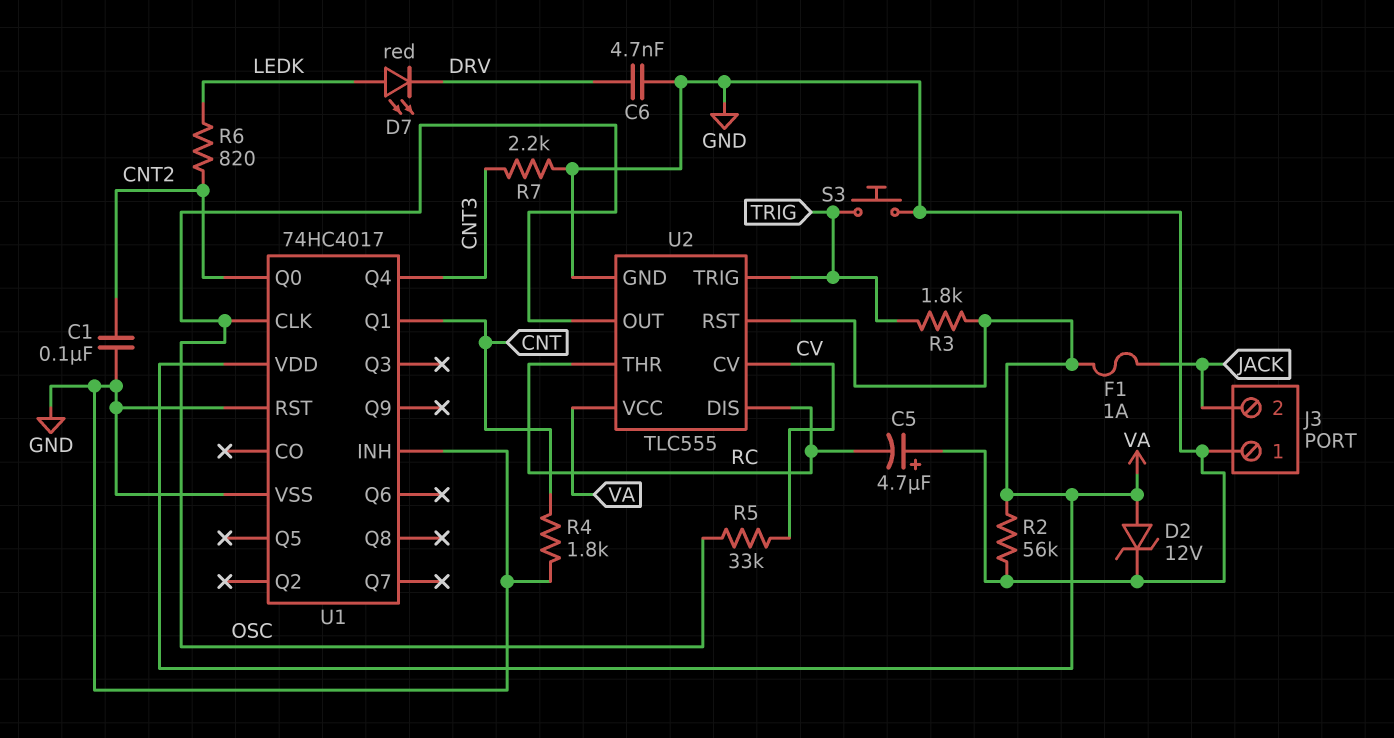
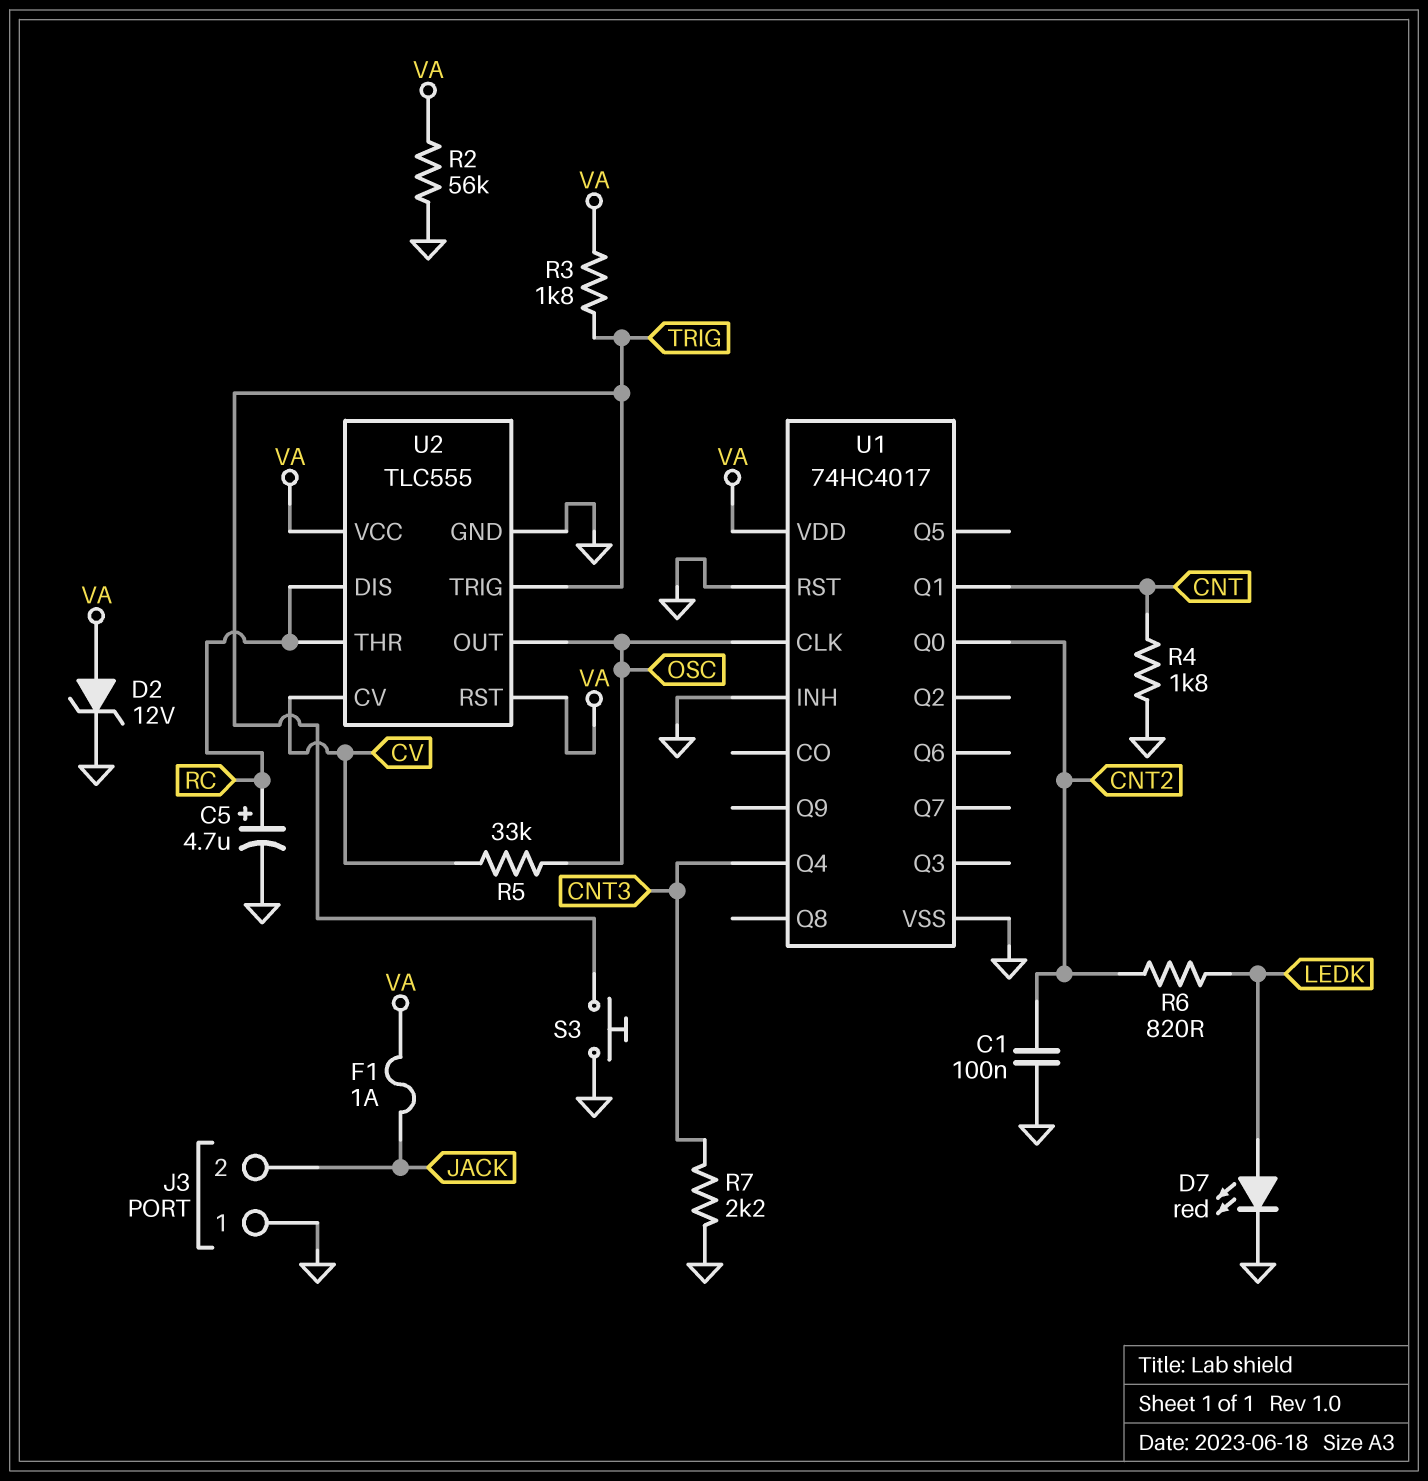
C5: 4.7uF (plus GND, minus RC) -> 4.7uF (plus RC, minus GND)
C6: 4.7nF (DRV, GND) -> none
D7: LED red (A LEDK, K DRV) -> LED red (A LEDK, K GND)

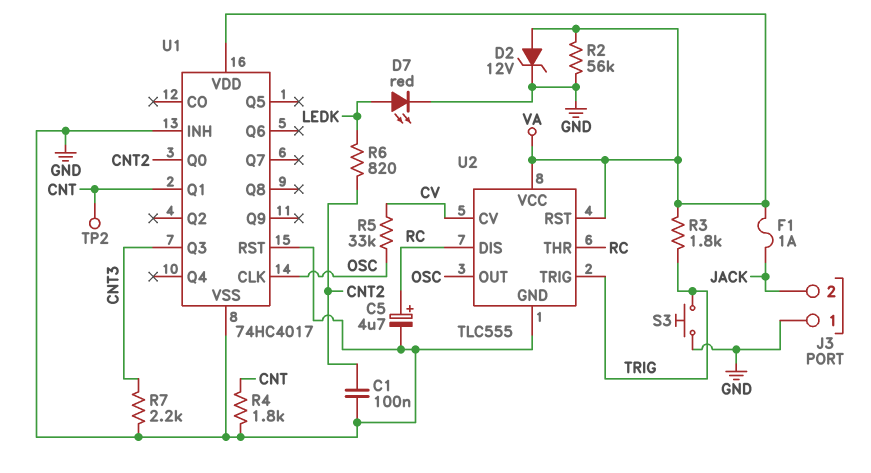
TP2: none -> test point (CNT)
U1 pin Q3: none -> CNT3
U1 pin Q4: CNT3 -> none

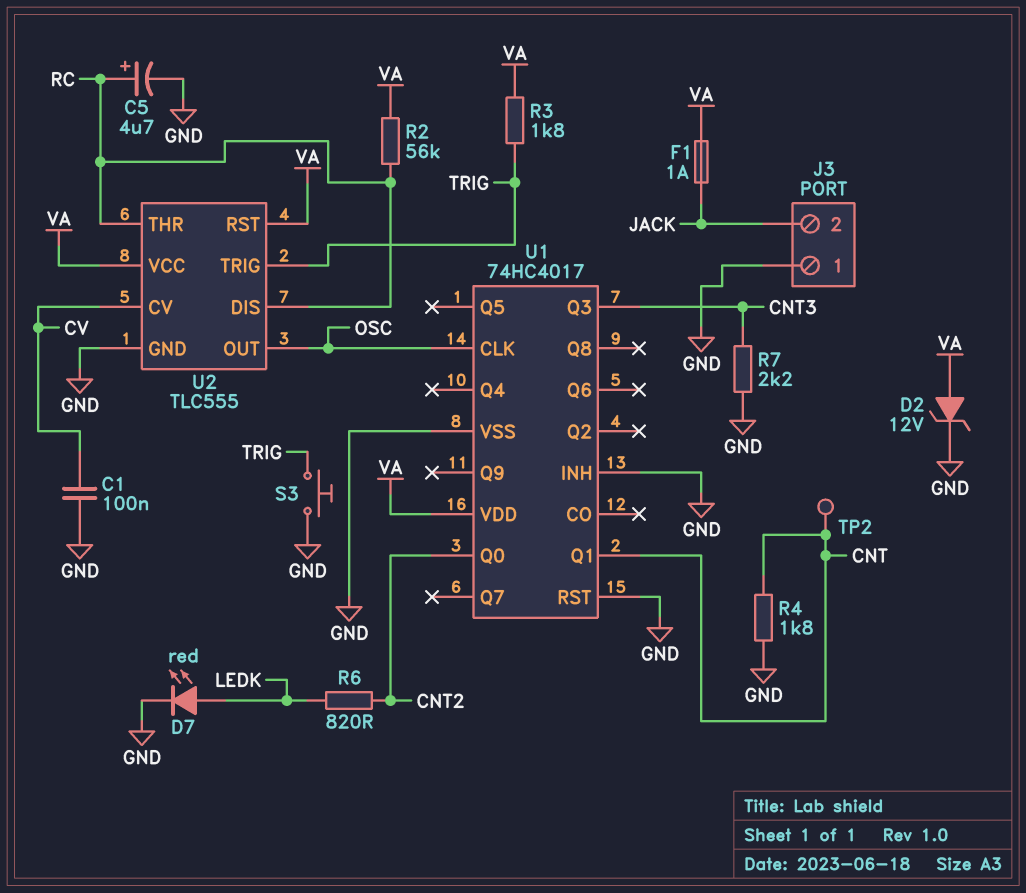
C1: 100nF (CNT2, GND) -> 100nF (CV, GND)
R2: 56k (GND, VA) -> 56k (RC, VA)
R5: 33k (CV, OSC) -> none

